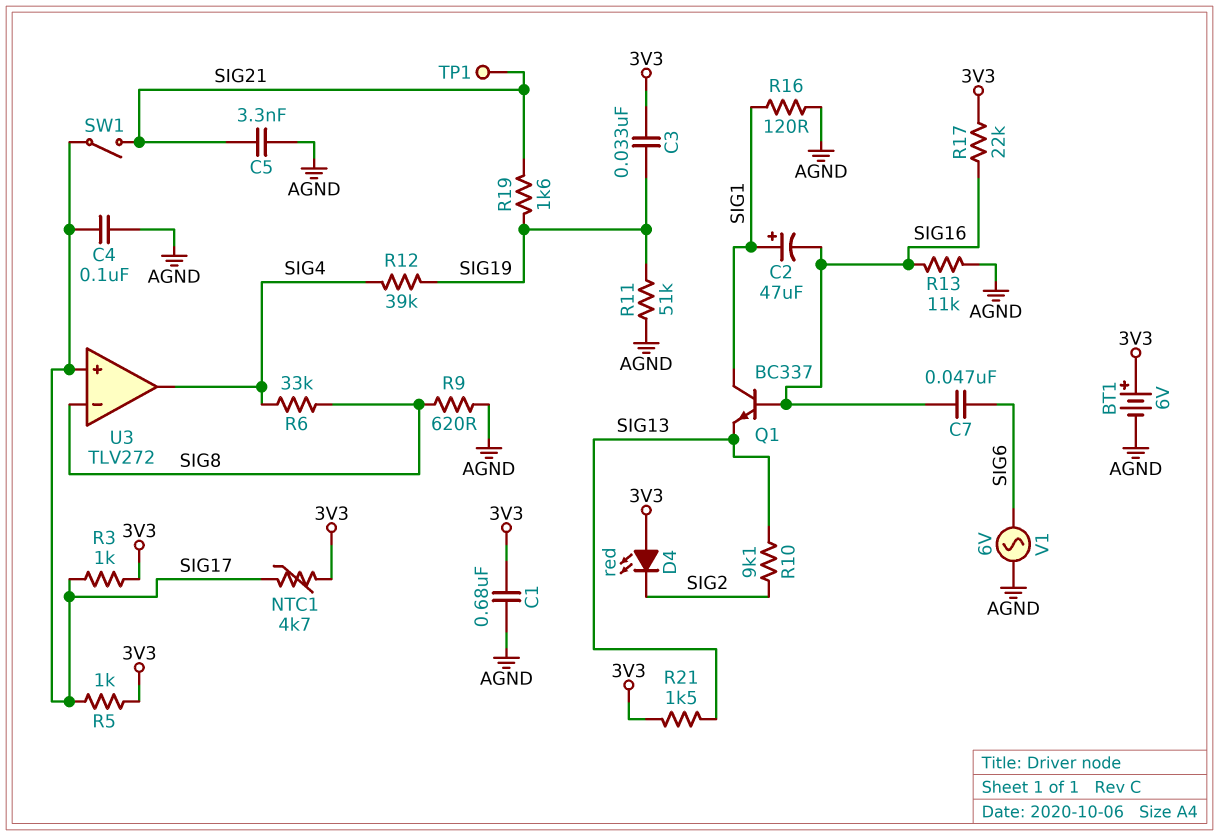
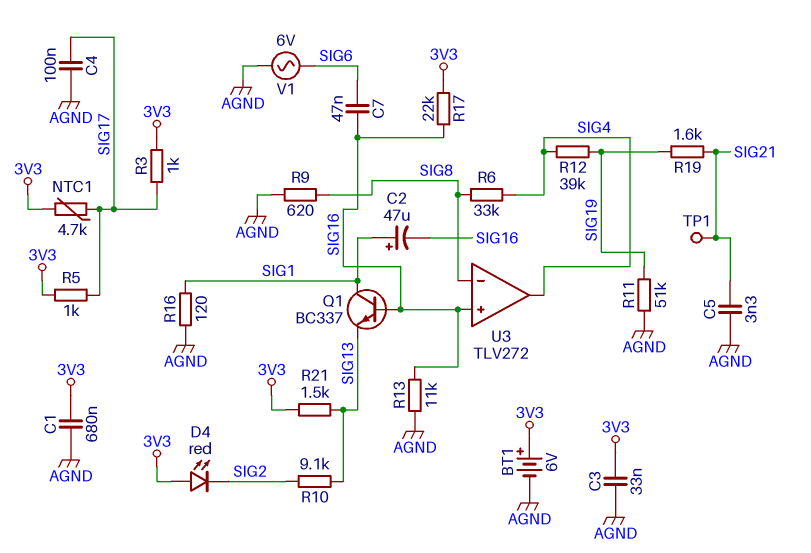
C3: 33nF (3V3, SIG19) -> 33nF (3V3, AGND)
SW1: switch (SIG17, SIG21) -> none
U3 pin in+: SIG17 -> SIG16

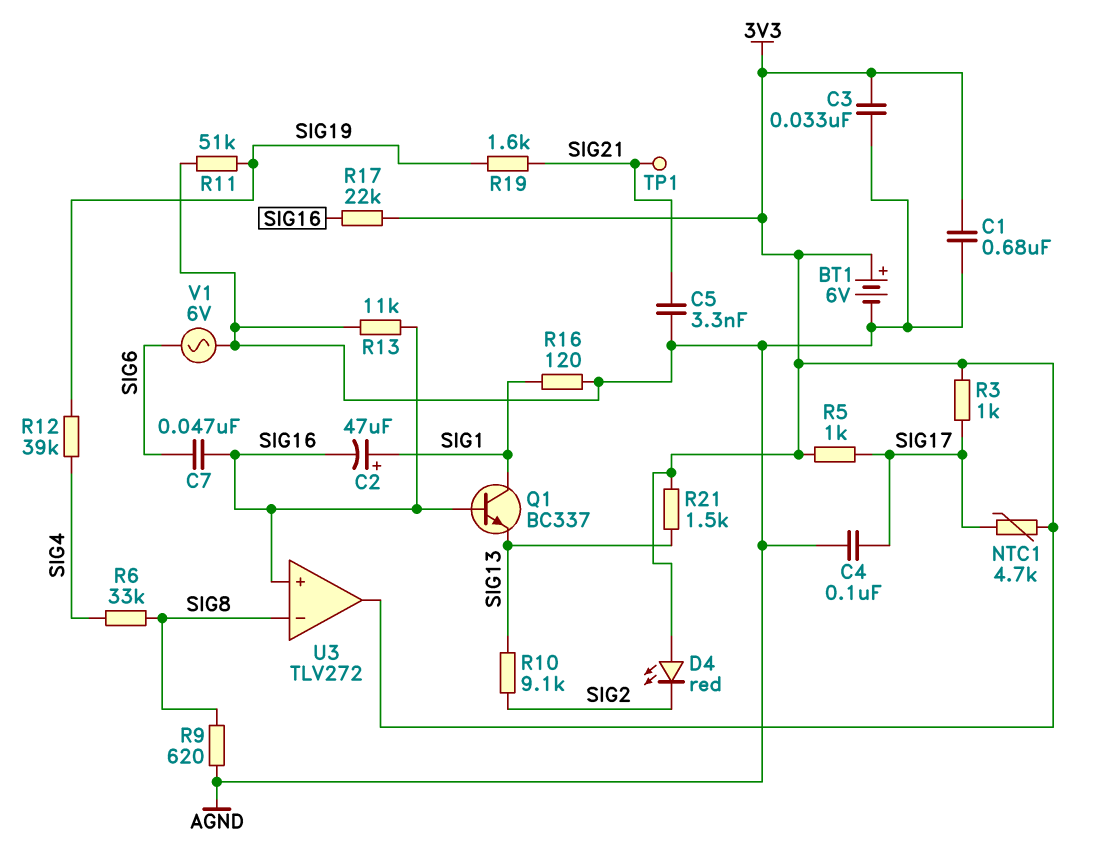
U3 pin out: SIG4 -> 3V3

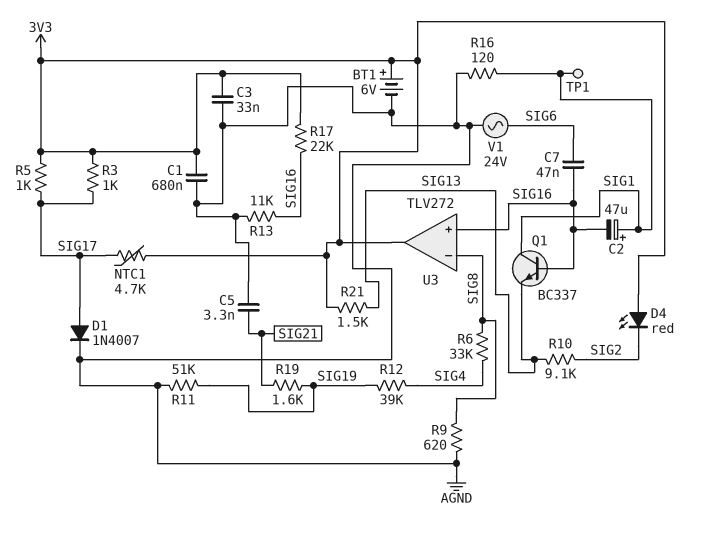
C4: 100nF (AGND, SIG17) -> none
D1: none -> diode 1N4007 (A SIG17, K AGND)
TP1: test point (SIG21) -> test point (SIG1)
V1: AC 6V (AGND, SIG6) -> AC 24V (AGND, SIG6)

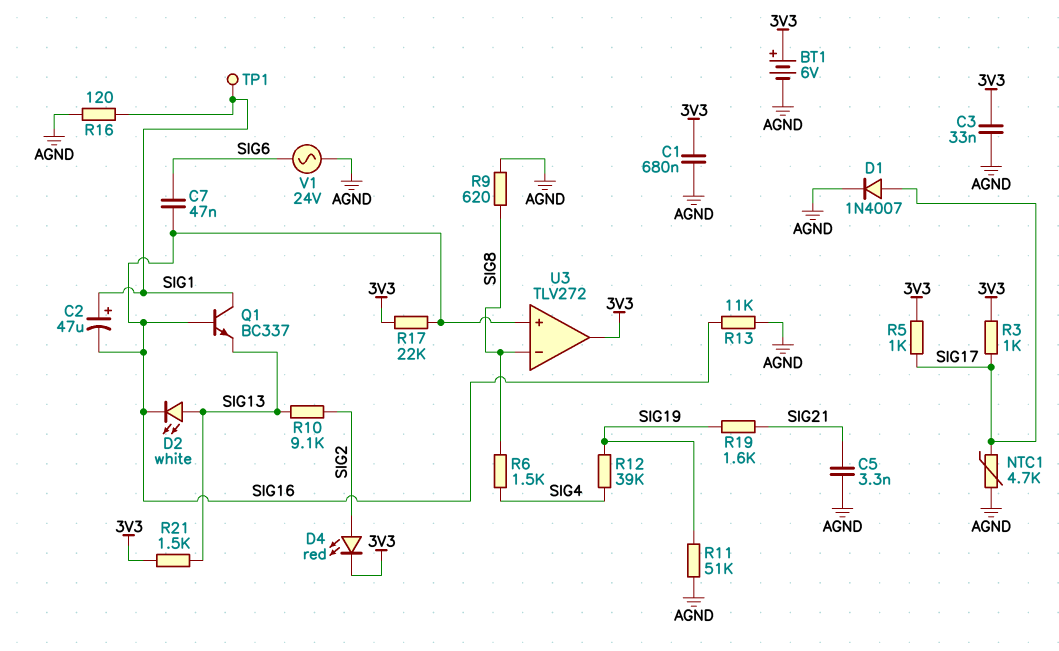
D2: none -> LED white (A SIG13, K SIG16)
D4: LED red (A 3V3, K SIG2) -> LED red (A SIG2, K 3V3)
NTC1: 4.7k (3V3, SIG17) -> 4.7k (AGND, SIG17)
R6: 33k (SIG4, SIG8) -> 1.5k (SIG4, SIG8)

